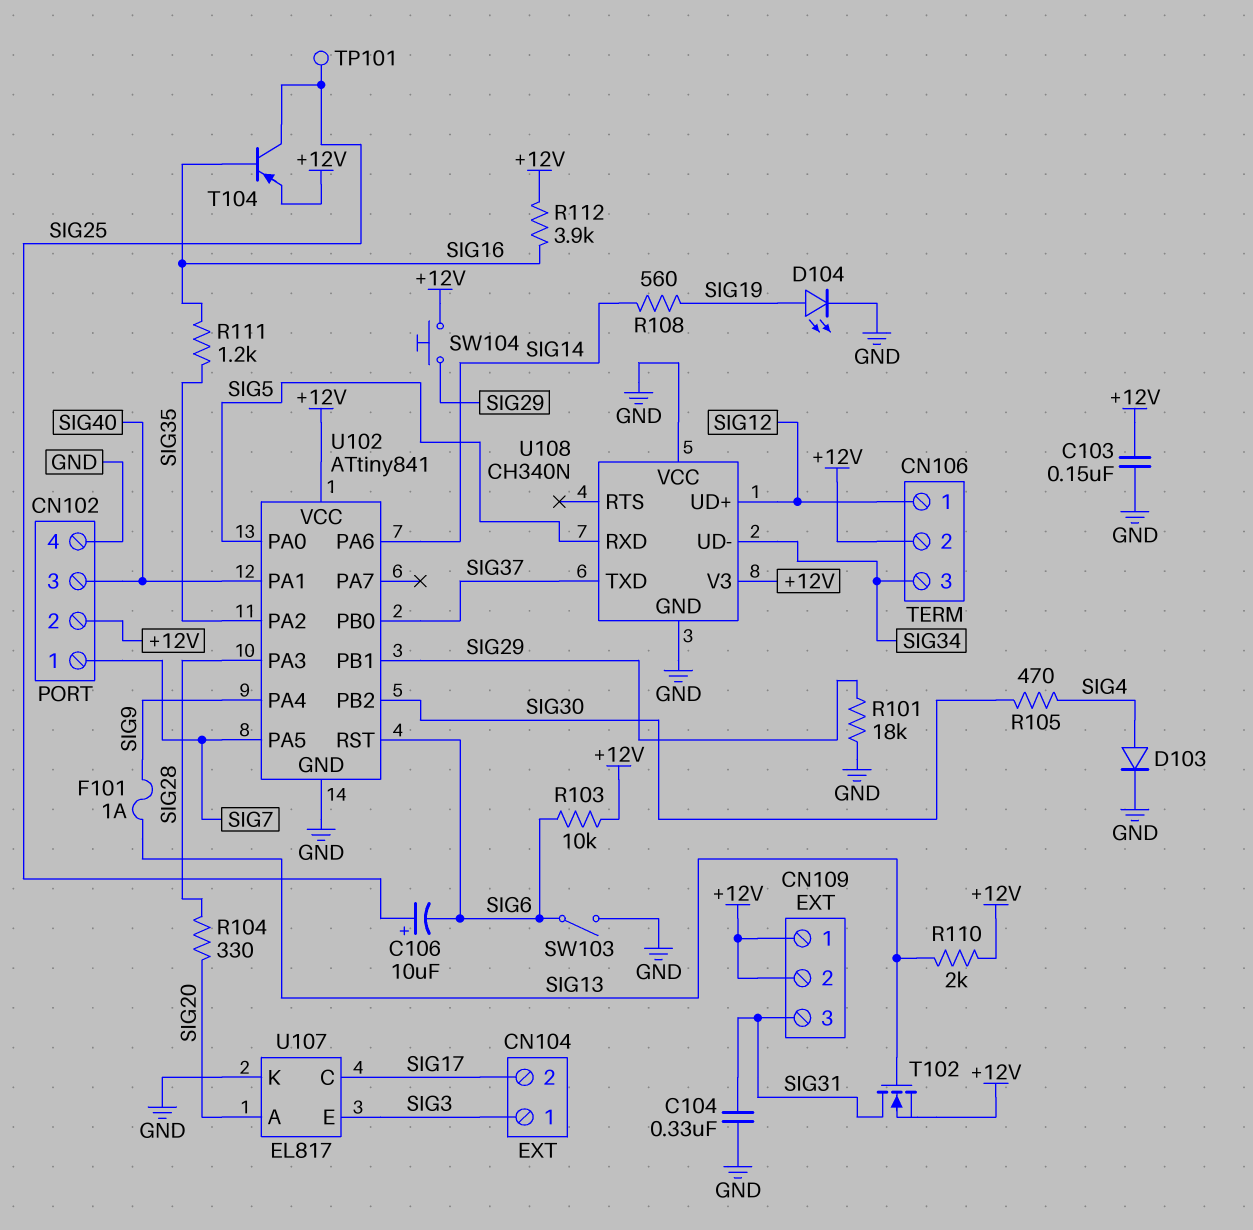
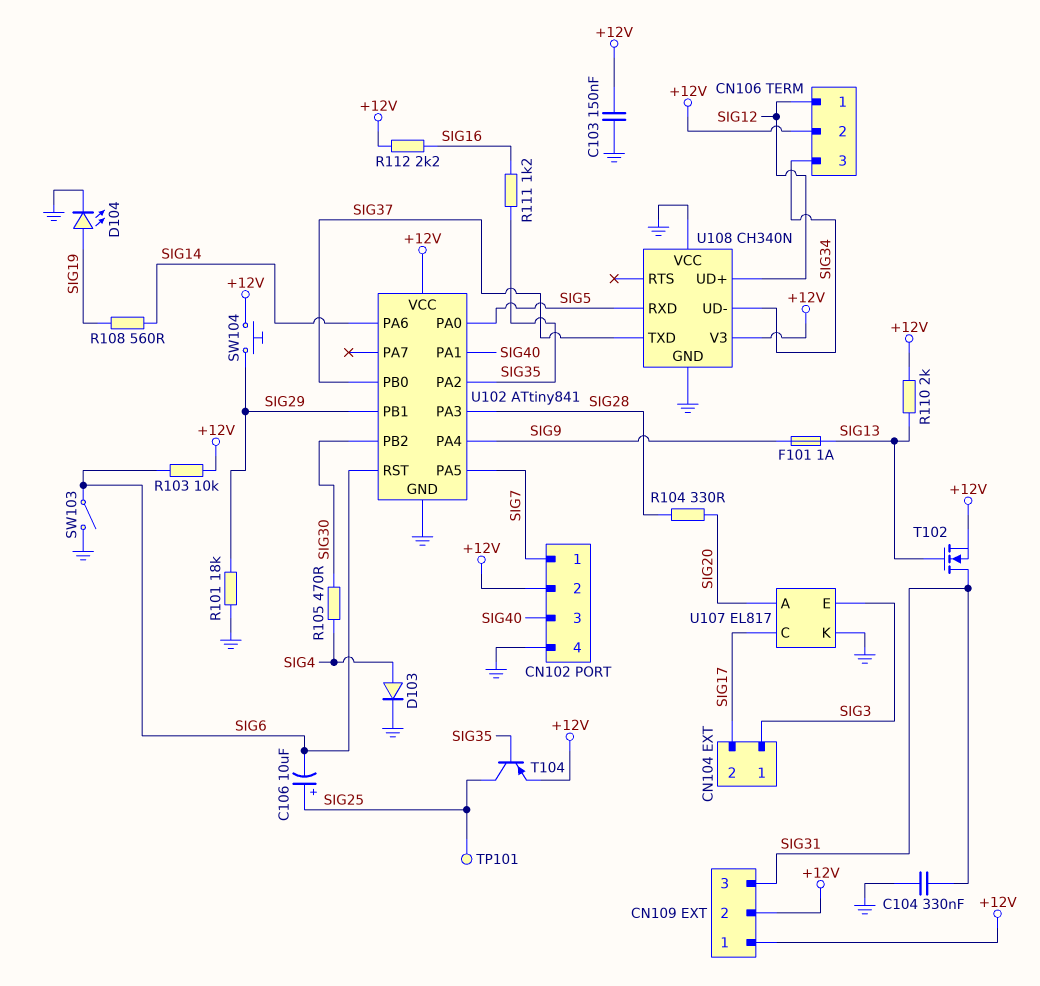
R112: 3.9k (+12V, SIG16) -> 2.2k (+12V, SIG16)
T104: PNP (B SIG16, C SIG25, E +12V) -> PNP (B SIG35, C SIG25, E +12V)

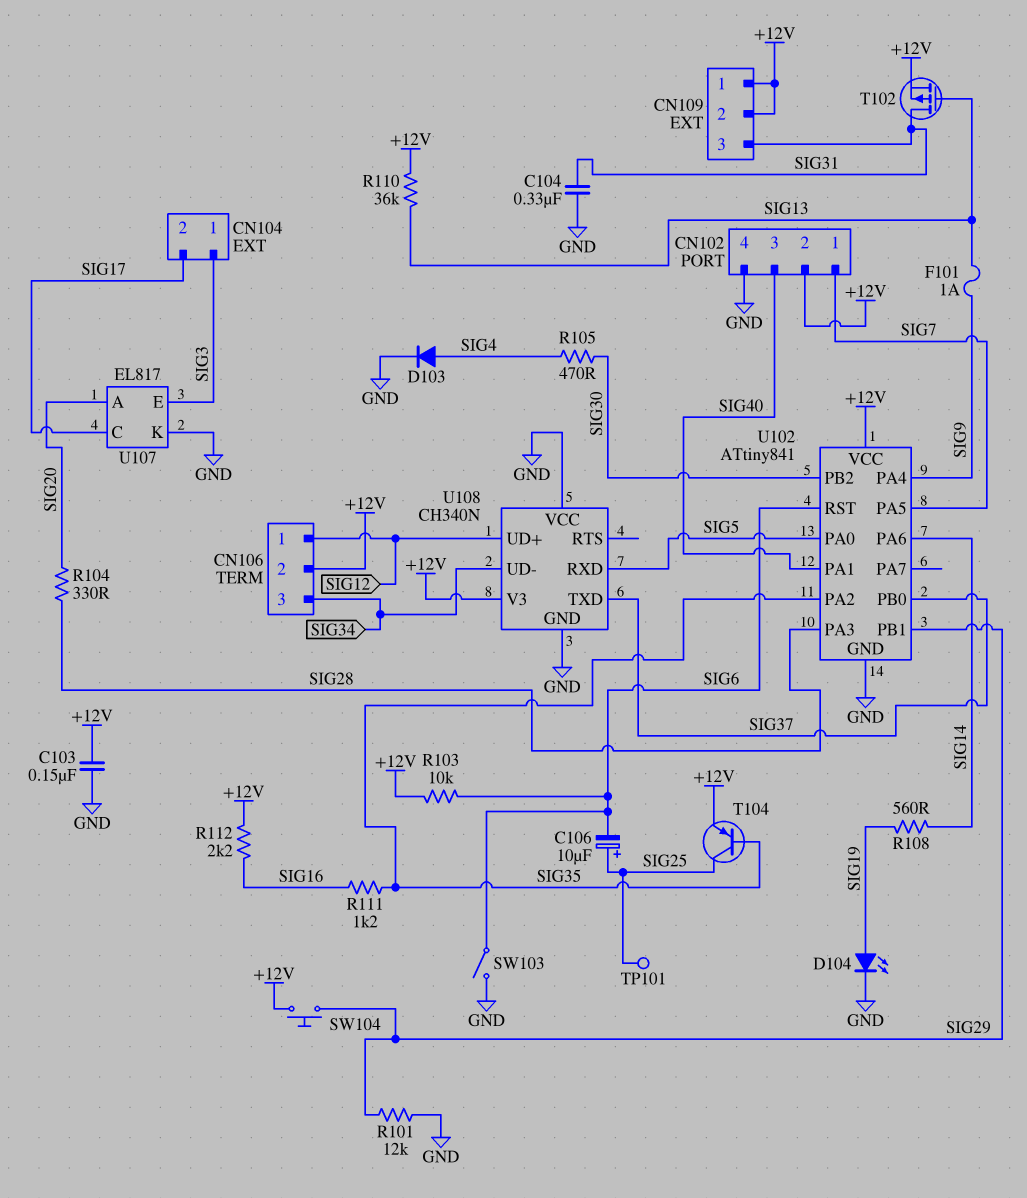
R101: 18k (GND, SIG29) -> 12k (GND, SIG29)
R110: 2k (+12V, SIG13) -> 36k (+12V, SIG13)
T102: NMOS (G SIG13, D SIG31, S +12V) -> PMOS (G SIG13, D SIG31, S +12V)

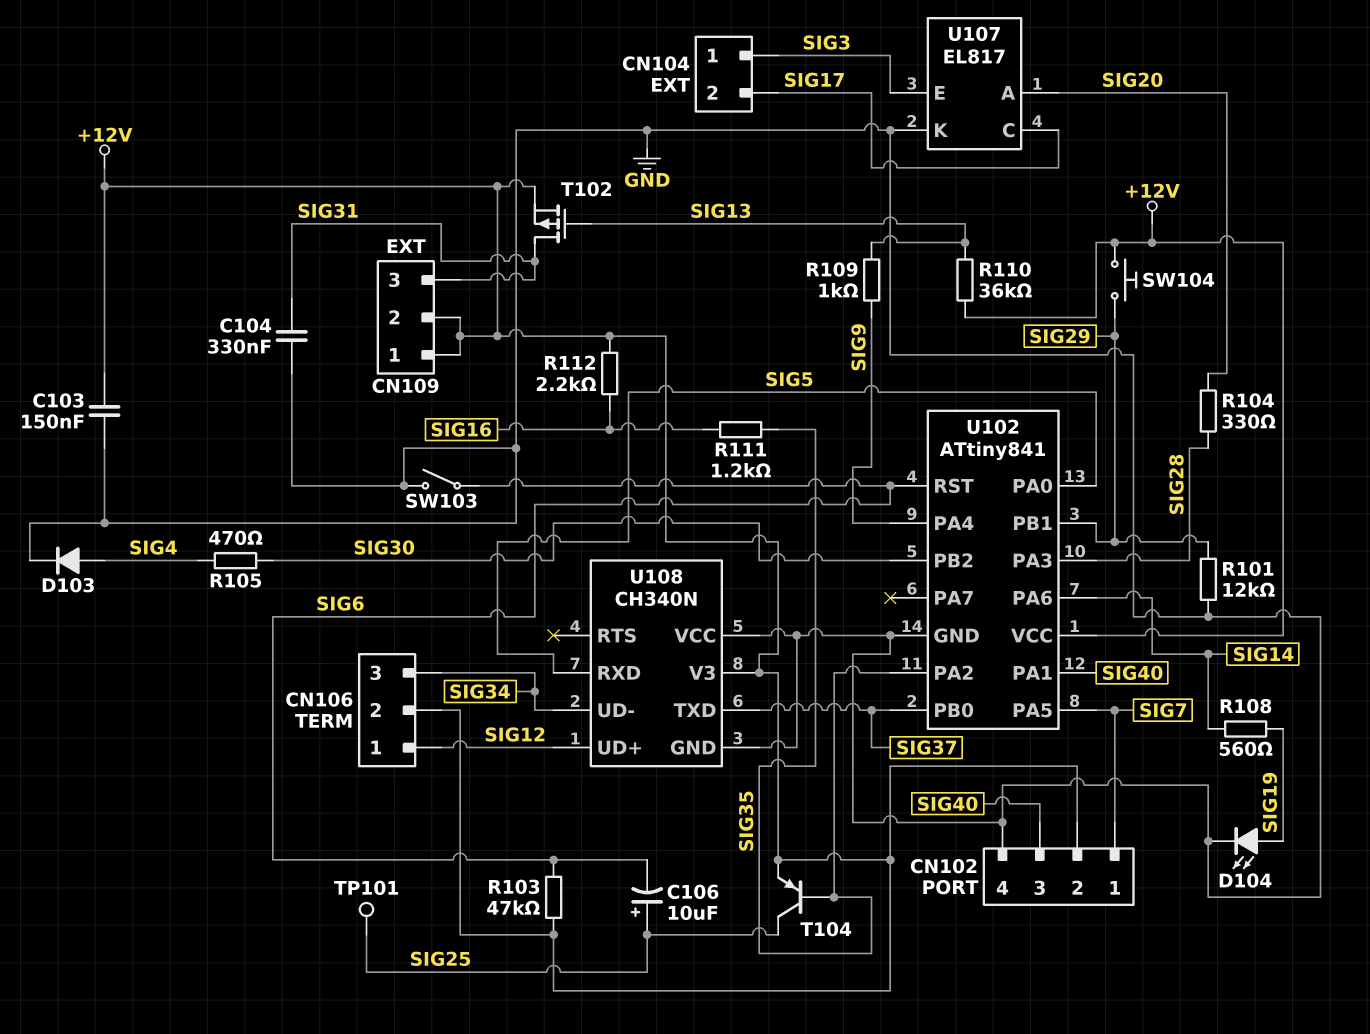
F101: 1A (SIG9, SIG13) -> none
R103: 10k (+12V, SIG6) -> 47k (+12V, SIG6)
R109: none -> 1k (SIG9, SIG13)

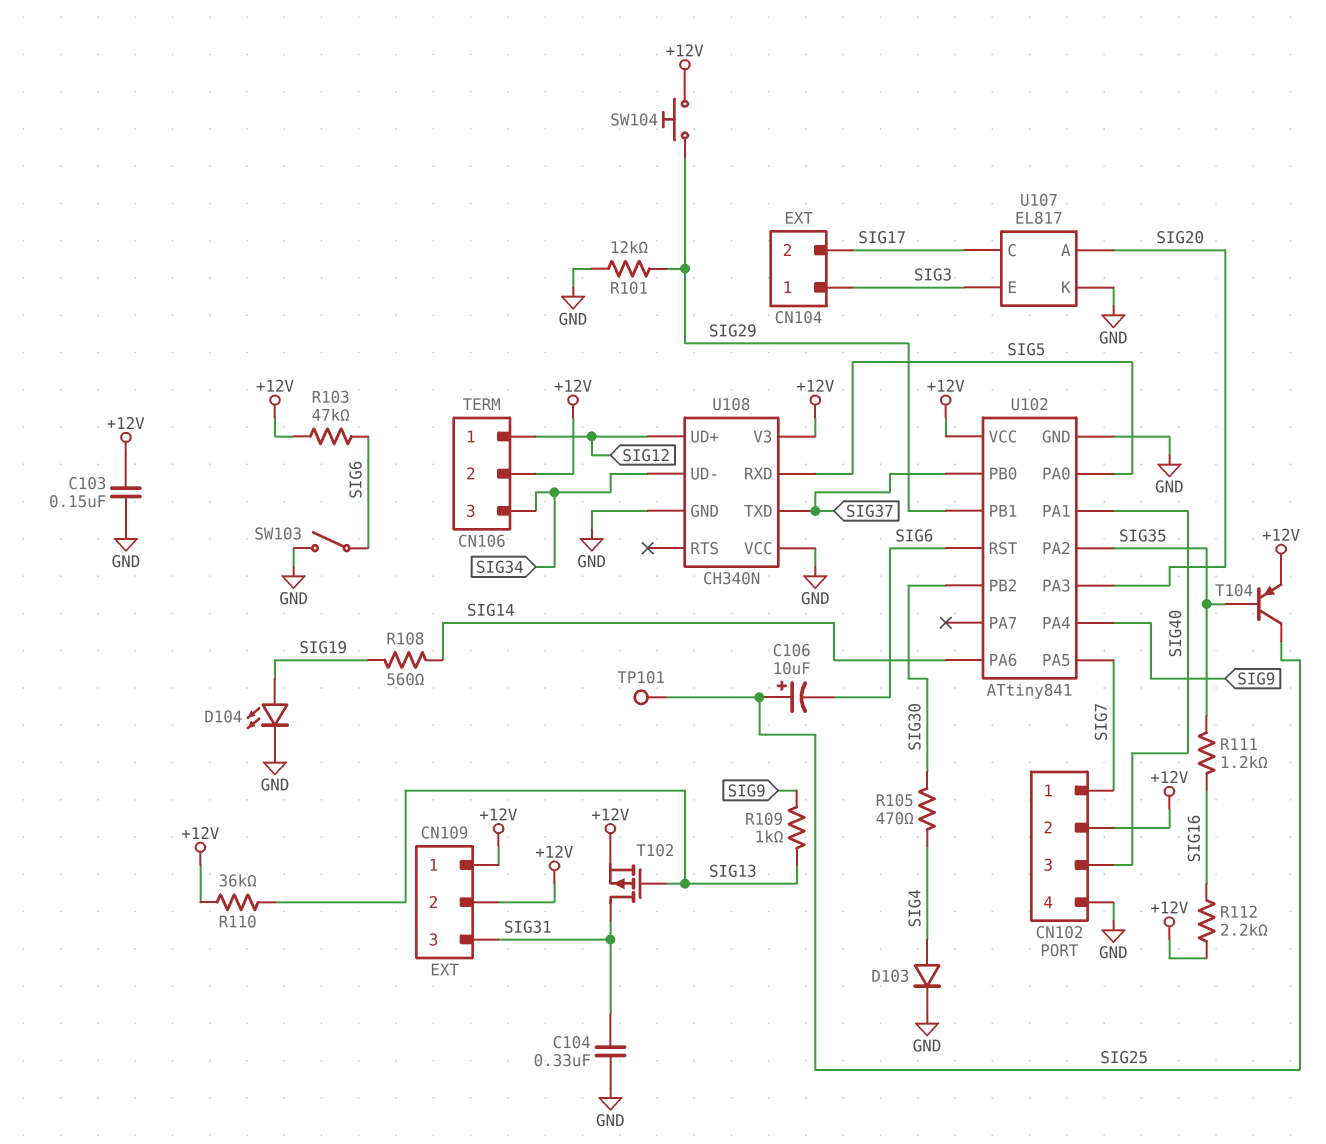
R104: 330 (SIG20, SIG28) -> none
U102 pin PA3: SIG28 -> SIG20

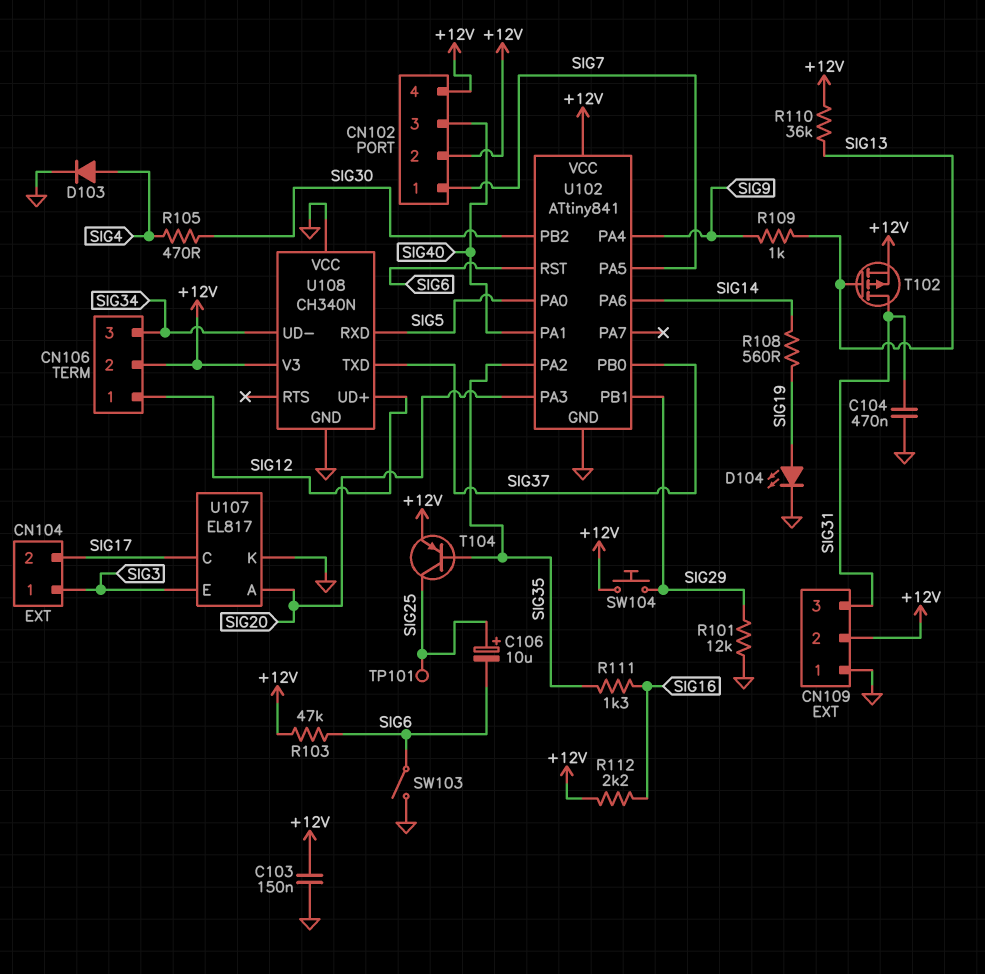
C104: 330nF (GND, SIG31) -> 470nF (GND, SIG31)
CN102 pin 4: GND -> +12V
CN109 pin 1: +12V -> GND
R111: 1.2k (SIG16, SIG35) -> 1.3k (SIG16, SIG35)

